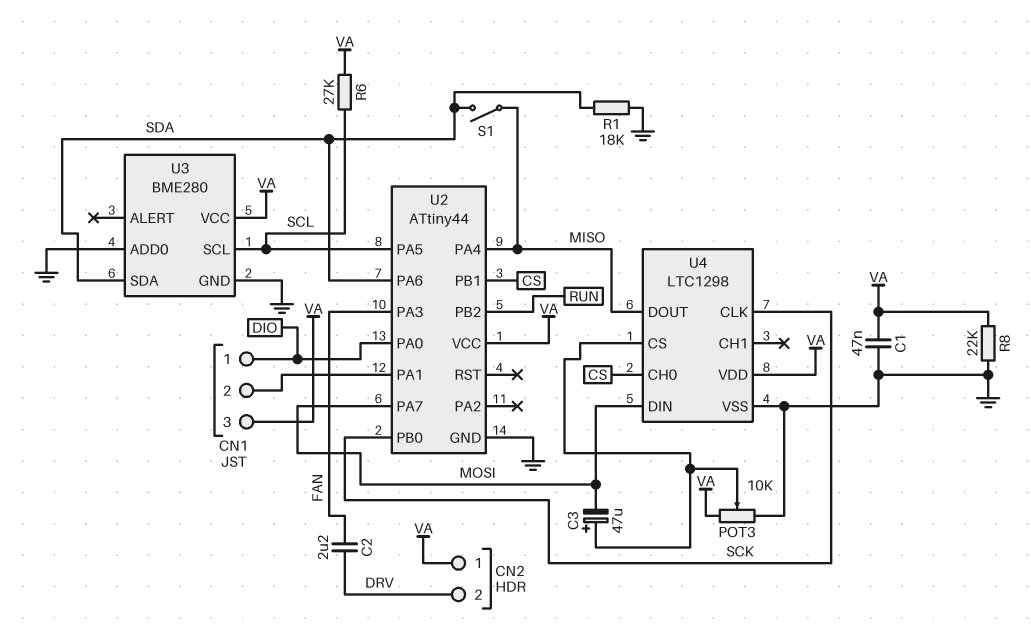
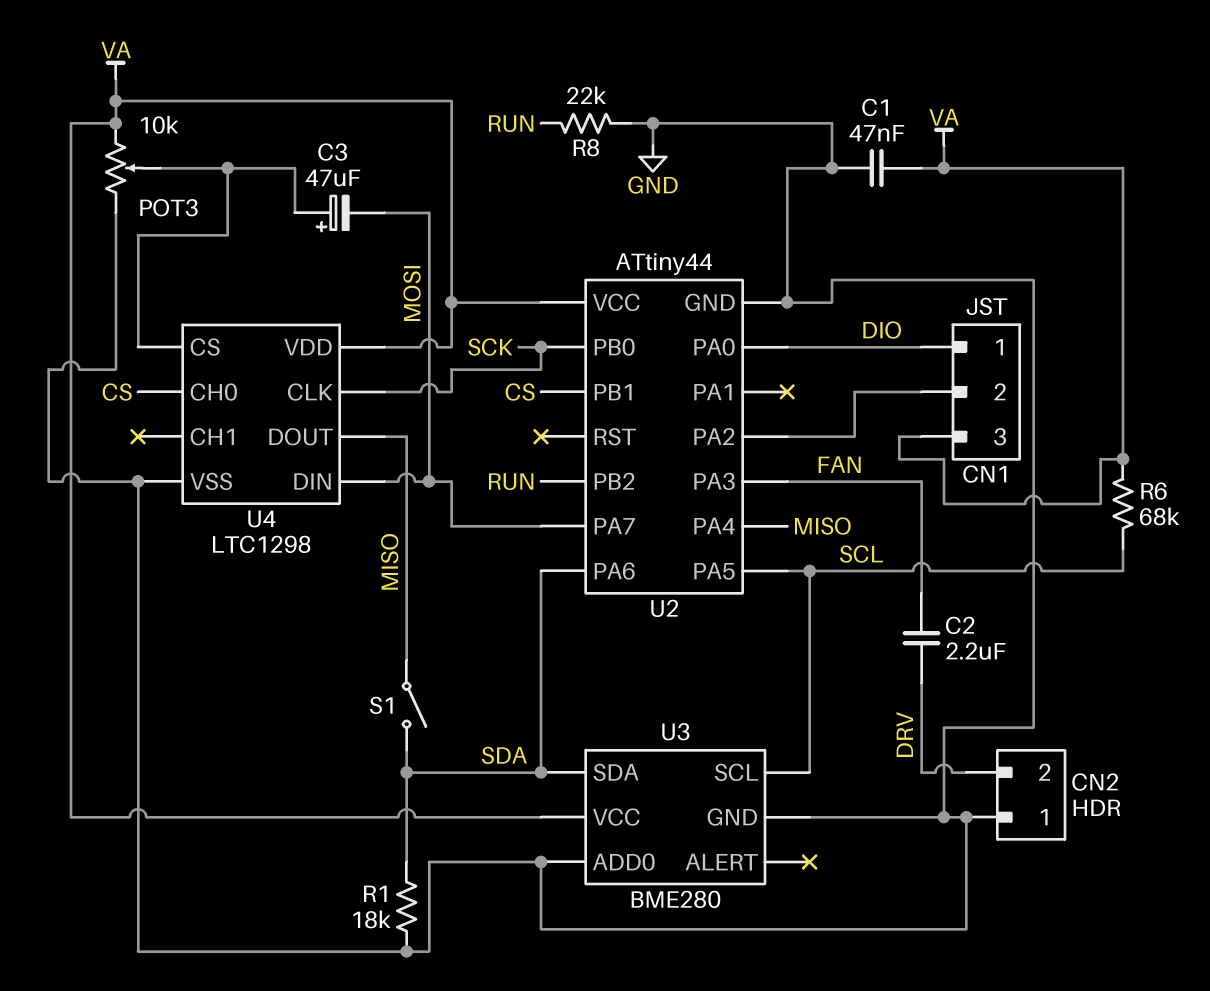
CN2 pin 1: VA -> GND
R6: 27k (SCL, VA) -> 68k (SCL, VA)
R8: 22k (GND, VA) -> 22k (GND, RUN)
U2 pin PA1: CN1/2 -> none
U2 pin PA2: none -> CN1/2

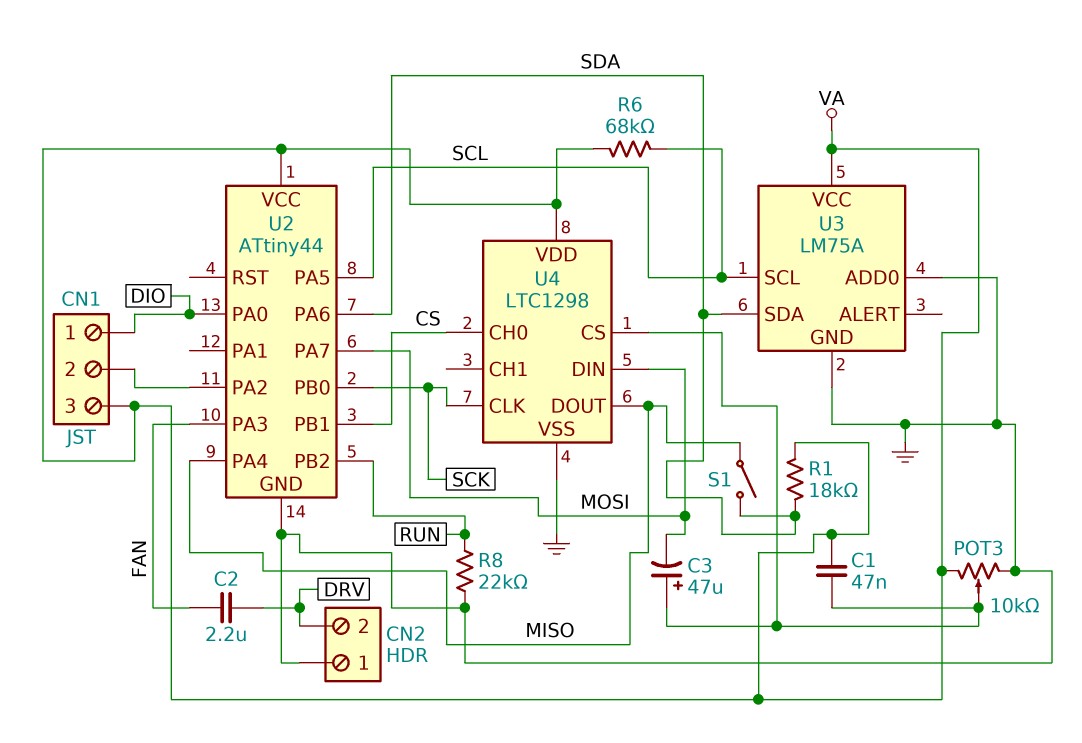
C1: 47nF (GND, VA) -> 47nF (U4/CS, VA)
R1: 18k (GND, SDA) -> 18k (SDA, VA)
U3: BME280 -> LM75A

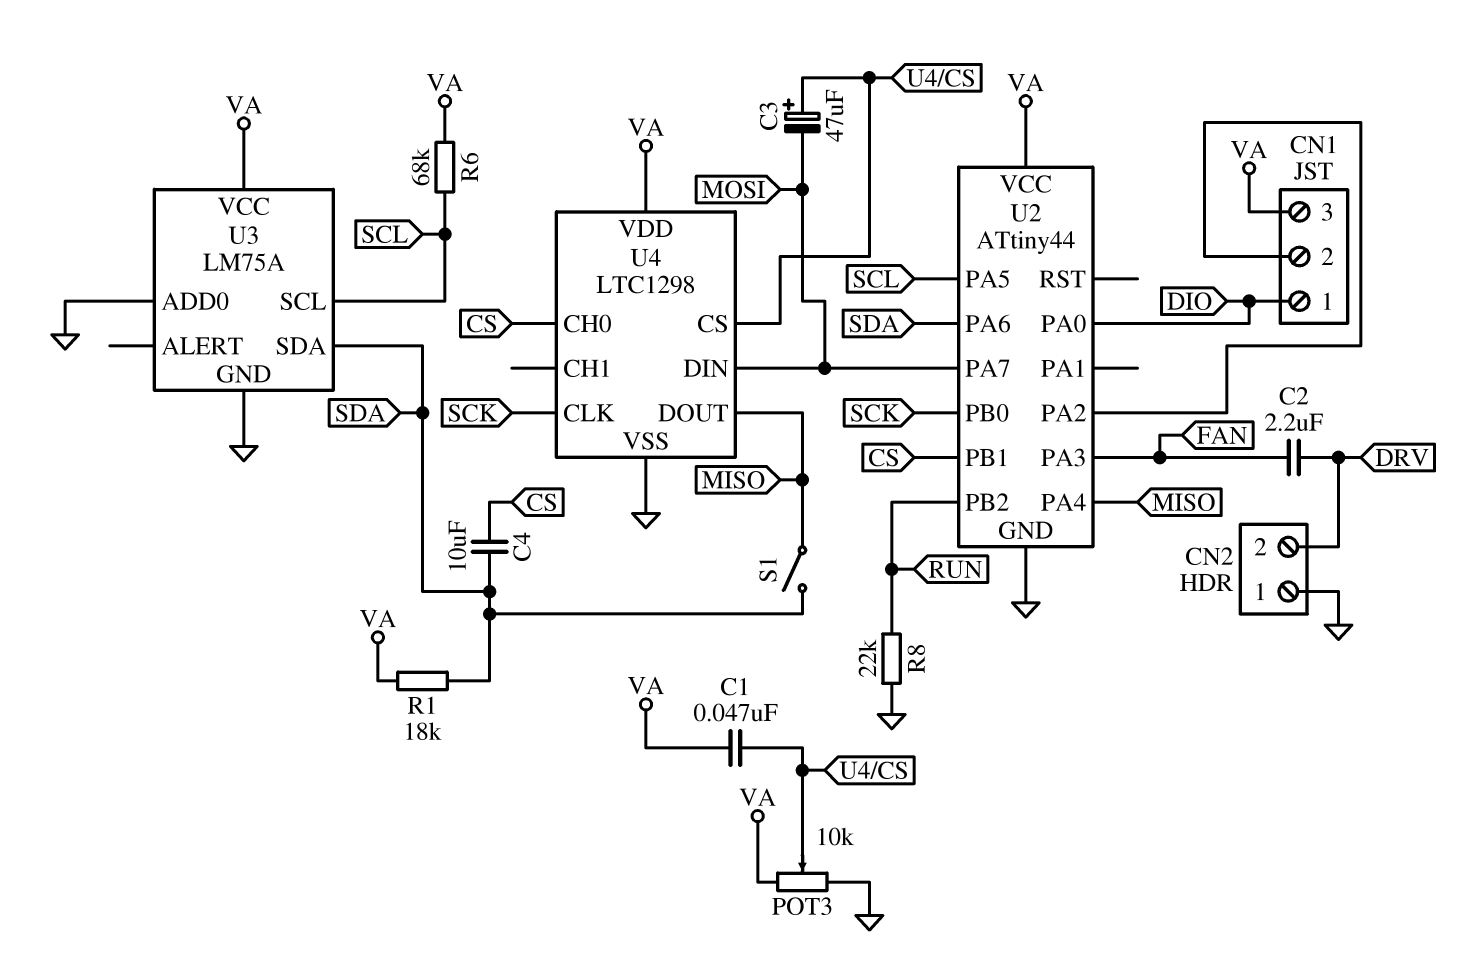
C4: none -> 10uF (CS, SDA)

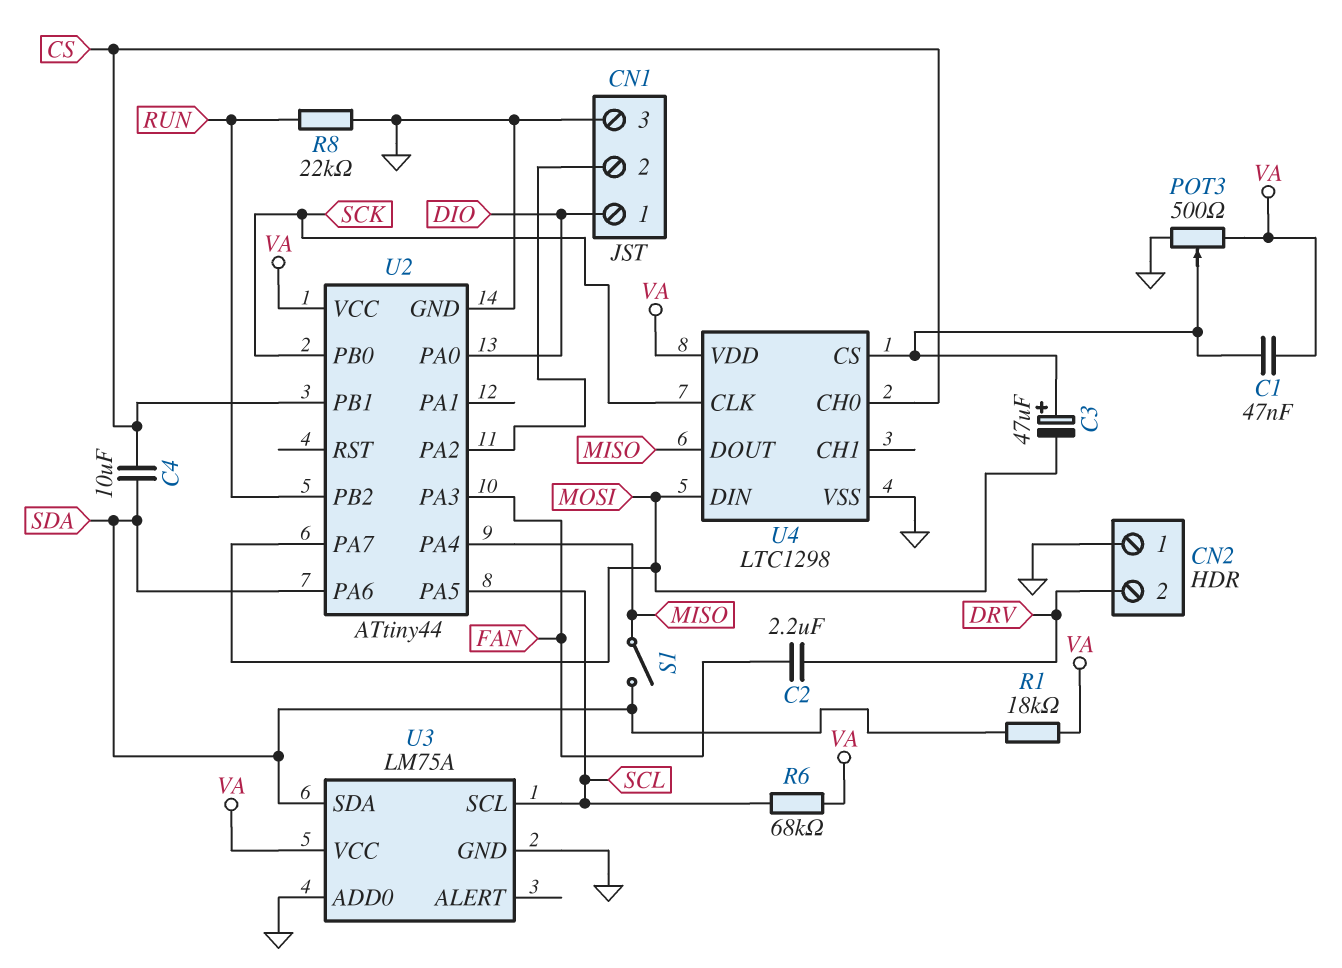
CN1 pin 3: VA -> GND
POT3: 10k (GND, VA, wiper U4/CS) -> 500 (GND, VA, wiper U4/CS)

